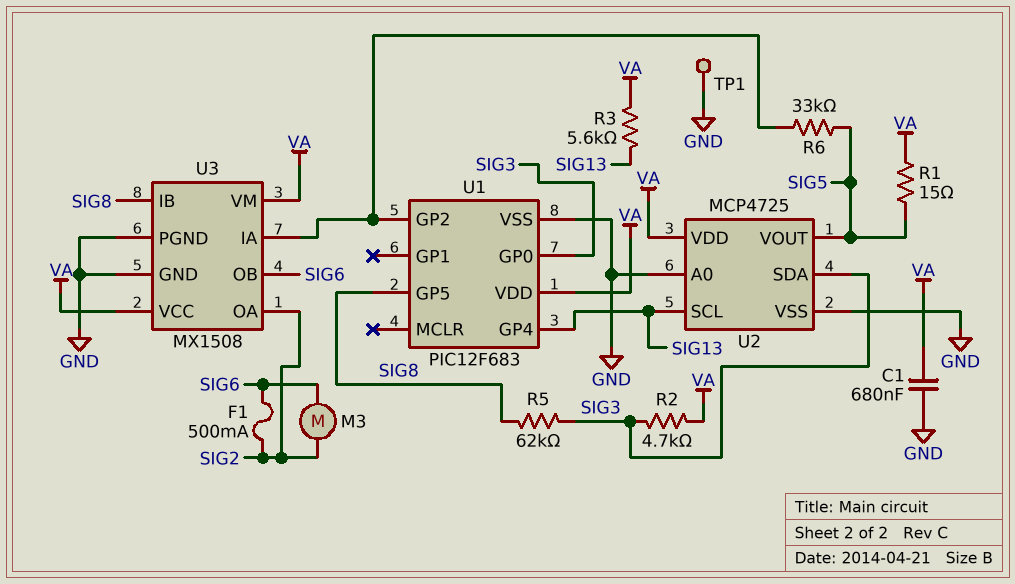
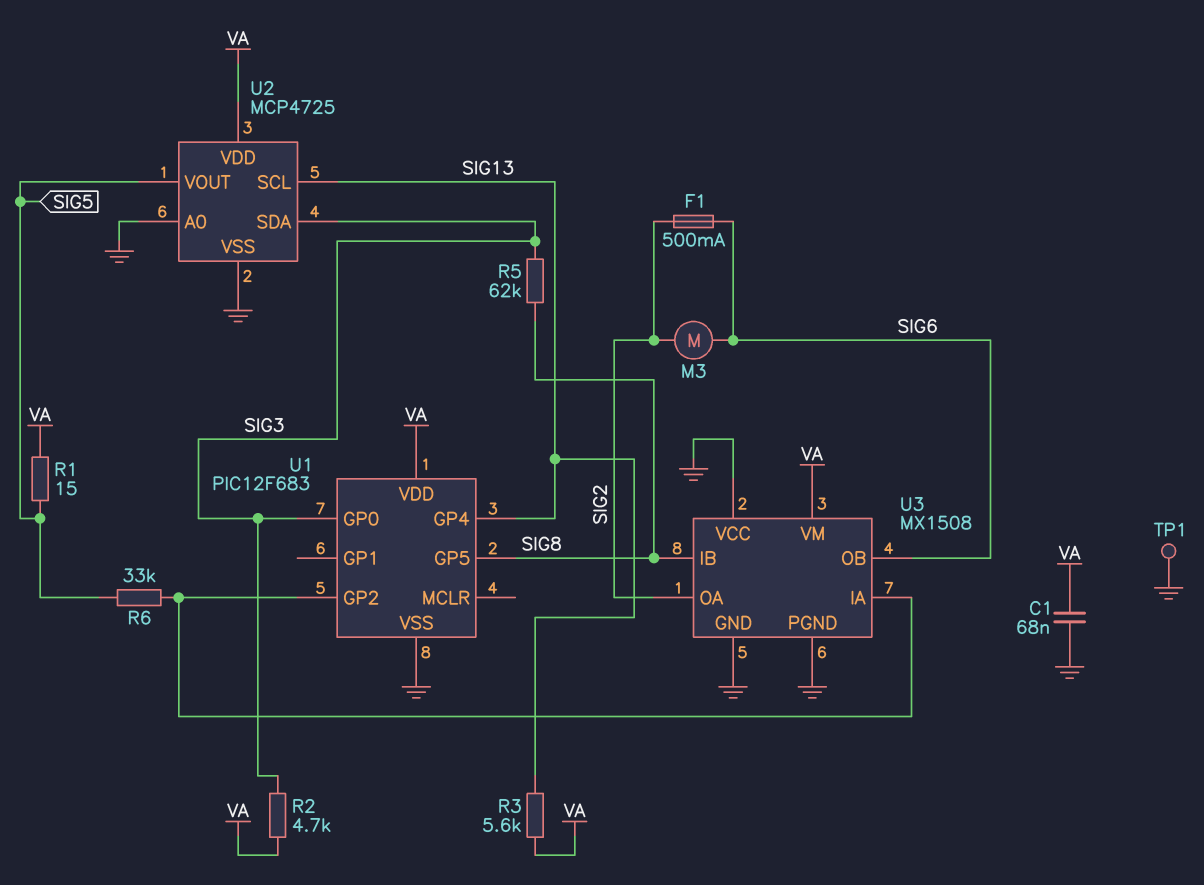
C1: 680nF (GND, VA) -> 68nF (GND, VA)
U3 pin VCC: VA -> GND

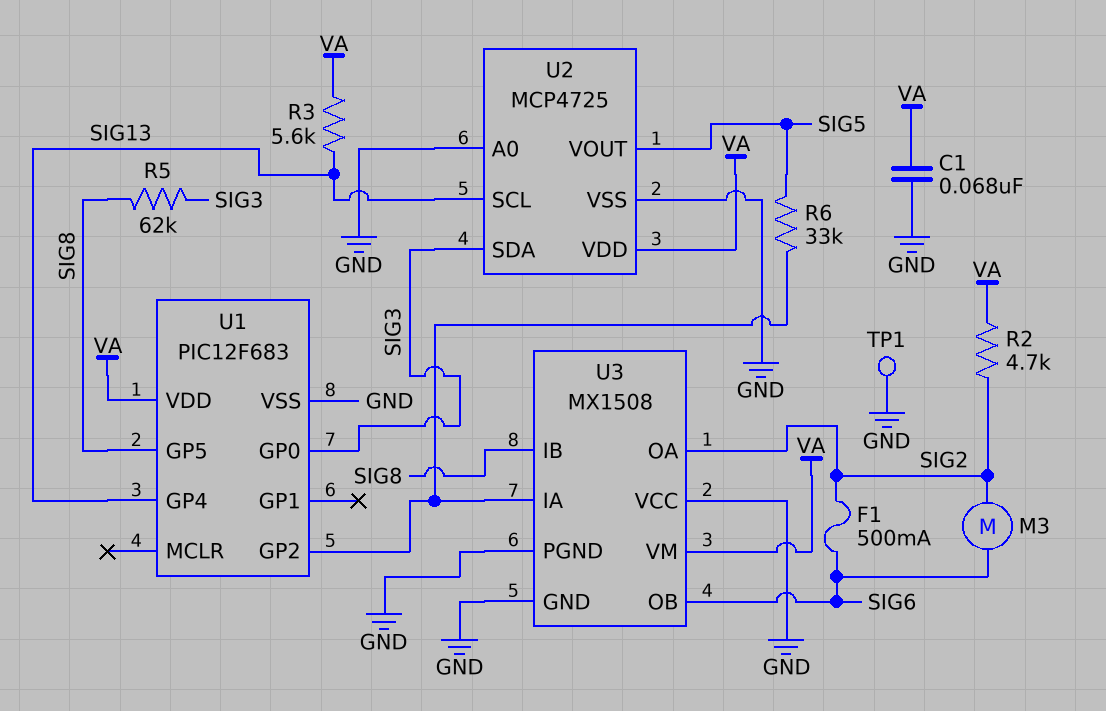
R1: 15 (SIG5, VA) -> none
R2: 4.7k (SIG3, VA) -> 4.7k (SIG2, VA)

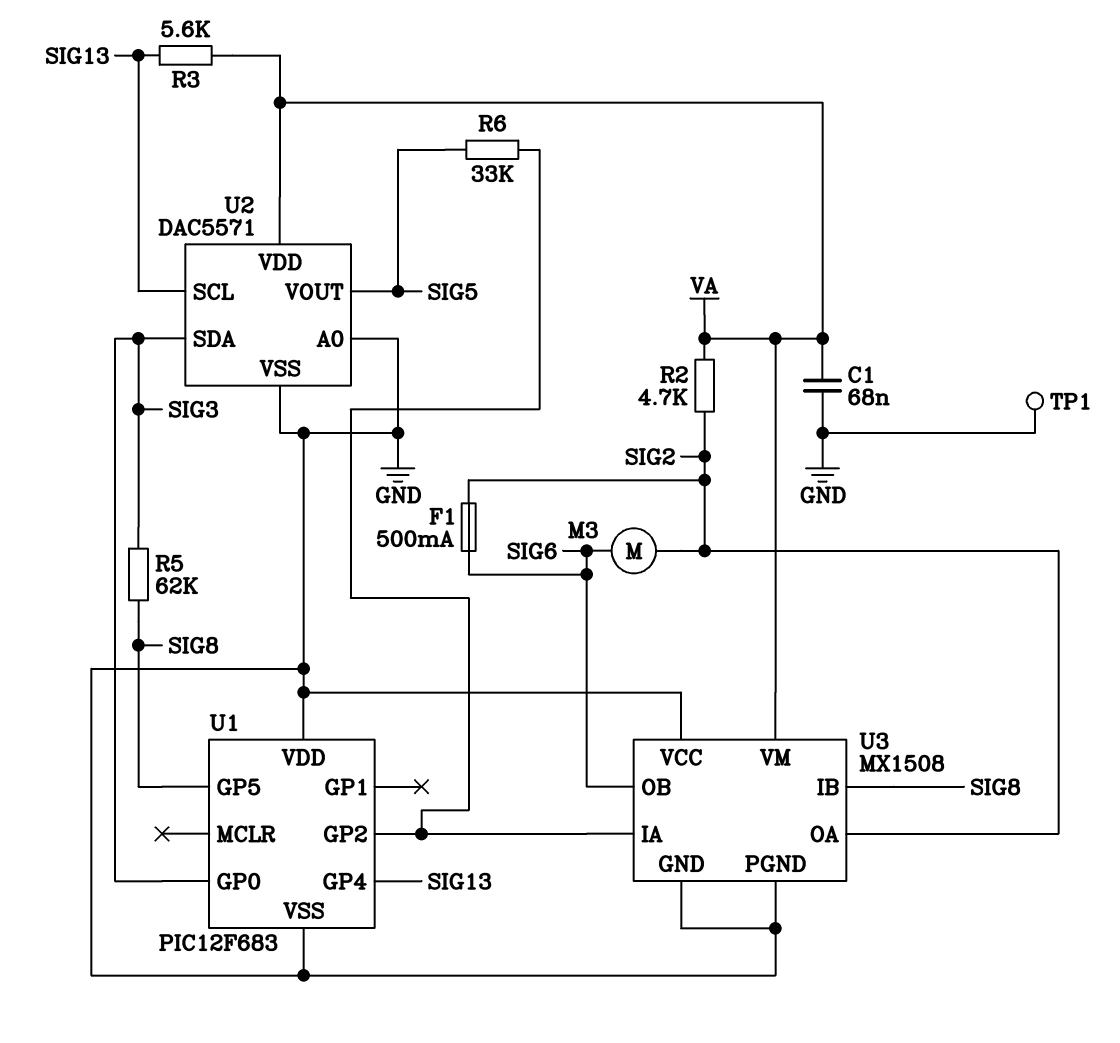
U1 pin VDD: VA -> GND
U2: MCP4725 -> DAC5571

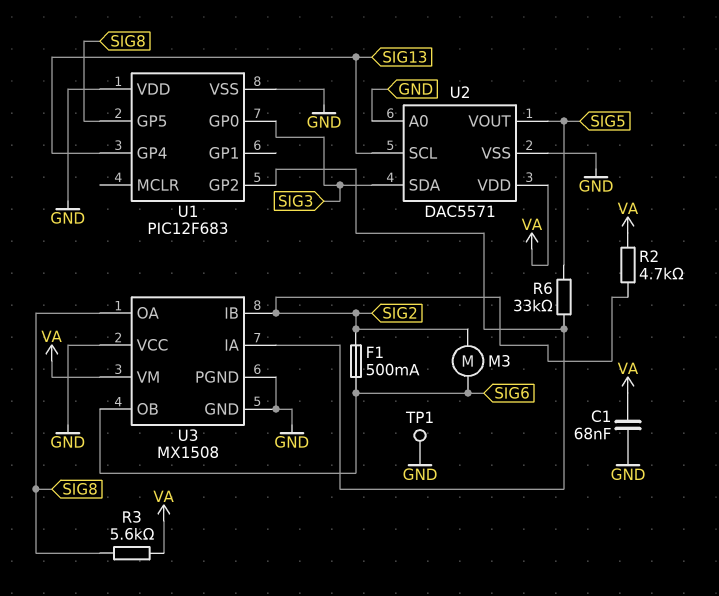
R3: 5.6k (SIG13, VA) -> 5.6k (SIG8, VA)
R5: 62k (SIG3, SIG8) -> none
U3 pin IB: SIG8 -> SIG2
U3 pin OA: SIG2 -> SIG8

